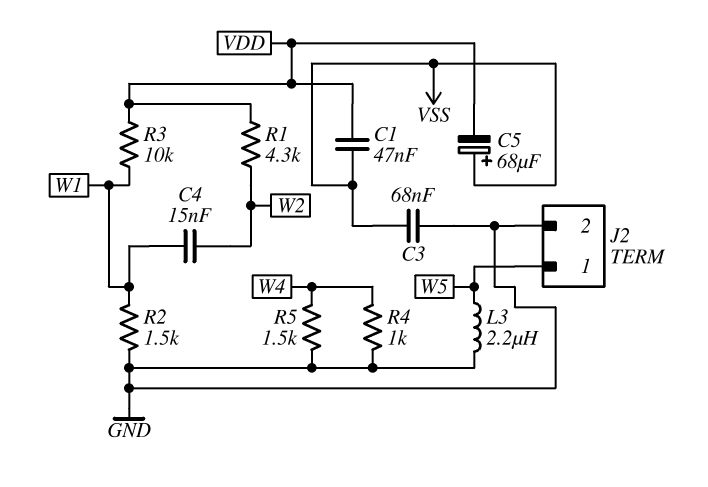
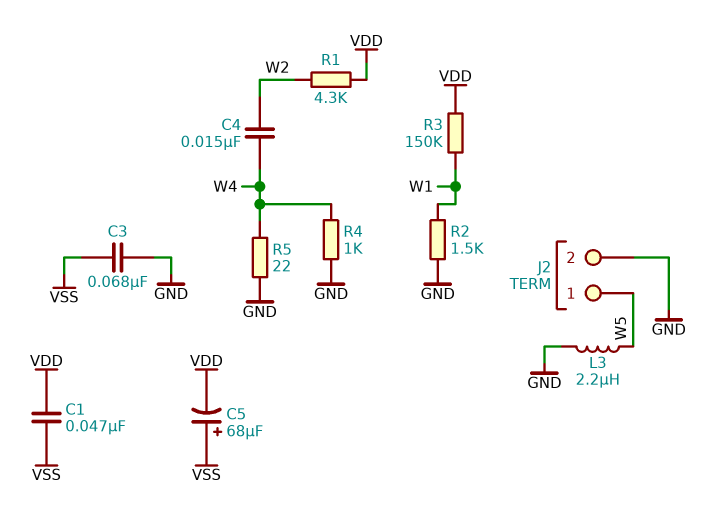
C4: 15nF (W1, W2) -> 15nF (W2, W4)
R3: 10k (VDD, W1) -> 150k (VDD, W1)
R5: 1.5k (GND, W4) -> 22 (GND, W4)

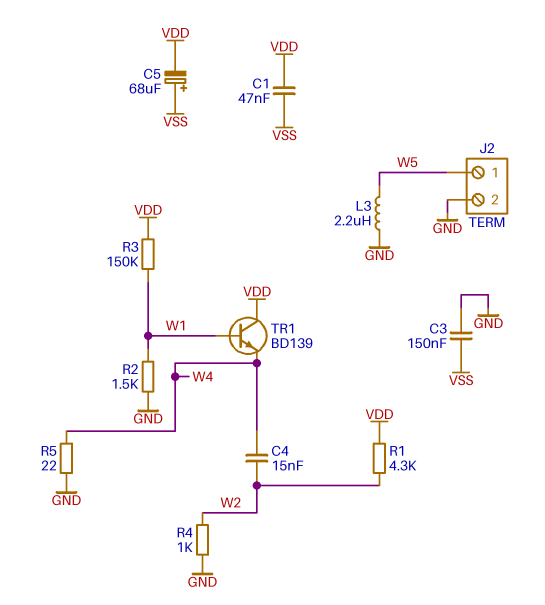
C3: 68nF (GND, VSS) -> 150nF (GND, VSS)
R4: 1k (GND, W4) -> 1k (GND, W2)
TR1: none -> NPN BD139 (B W1, C VDD, E W4)

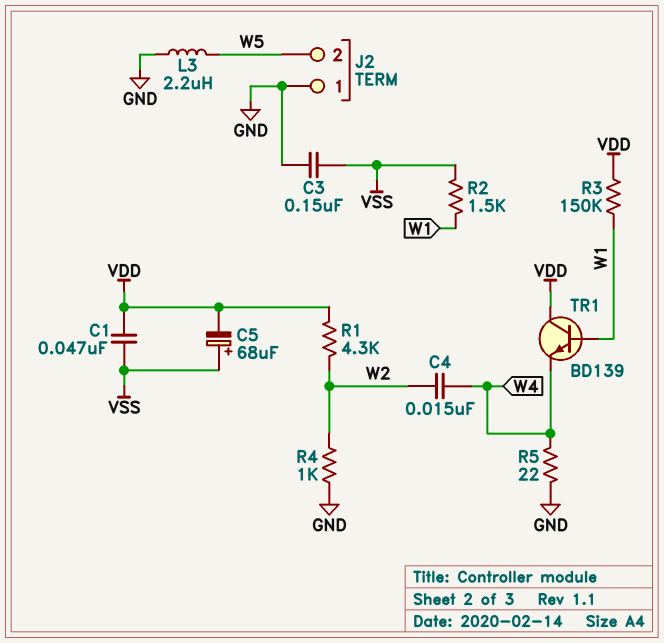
J2 pin 1: W5 -> GND
J2 pin 2: GND -> W5
R2: 1.5k (GND, W1) -> 1.5k (VSS, W1)

